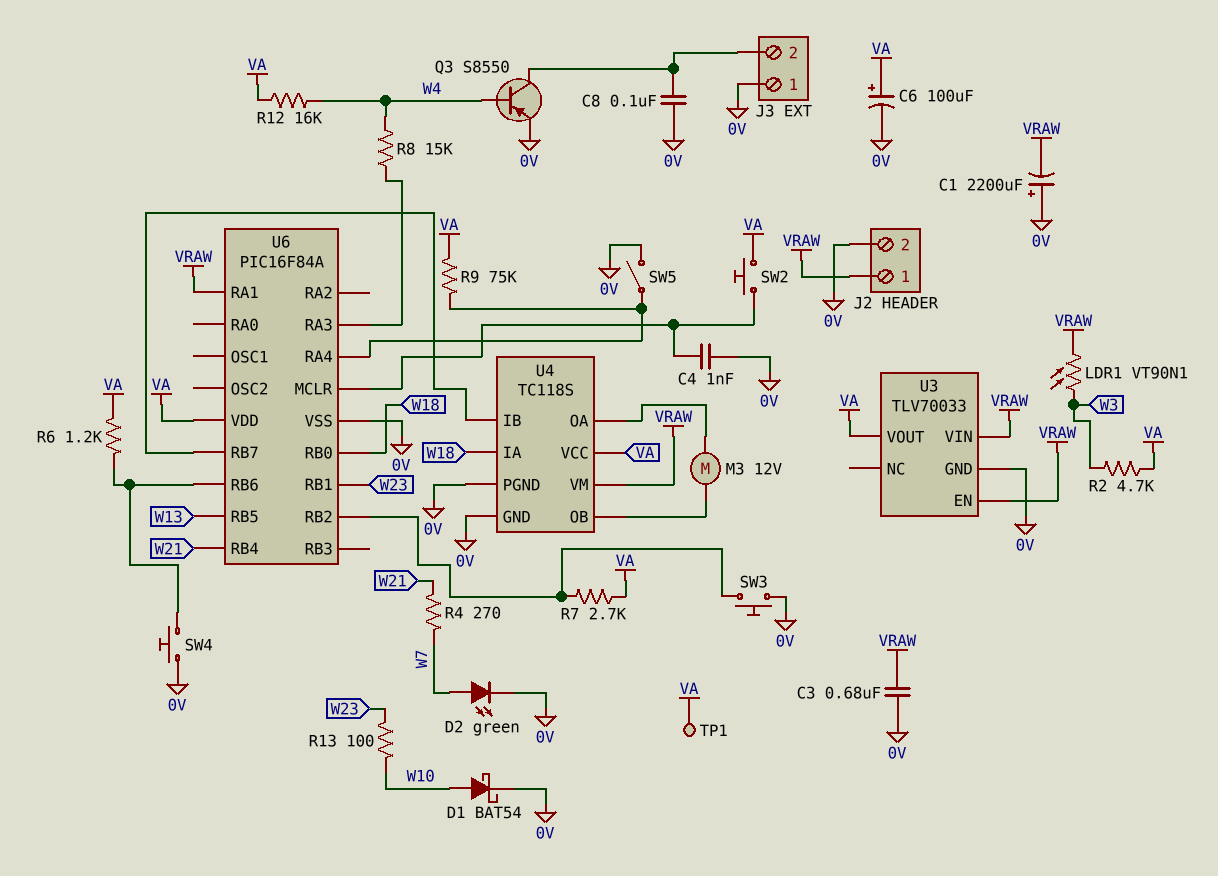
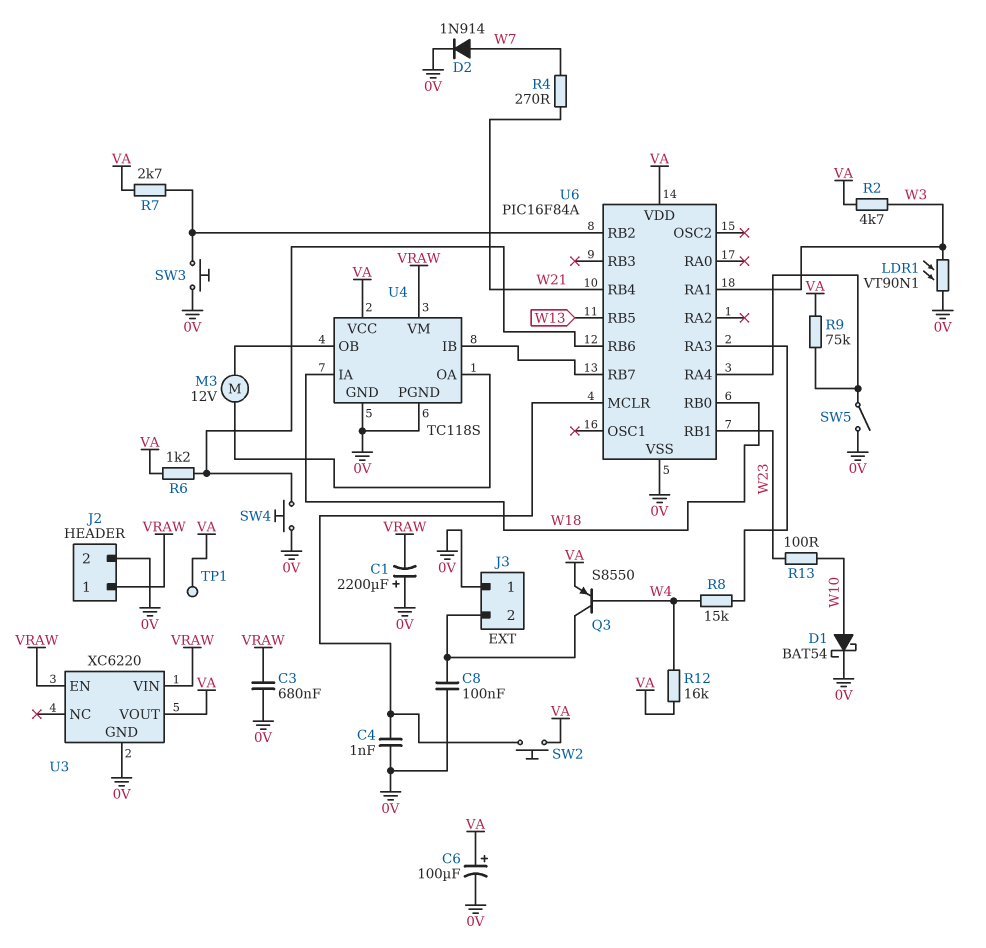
D2: LED green (A W7, K 0V) -> diode 1N914 (A W7, K 0V)
LDR1: VT90N1 (VRAW, W3) -> VT90N1 (0V, W3)
Q3: PNP S8550 (B W4, C J3/2, E 0V) -> PNP S8550 (B W4, C J3/2, E VA)
U3: TLV70033 -> XC6220
U6 pin RA1: VRAW -> W3

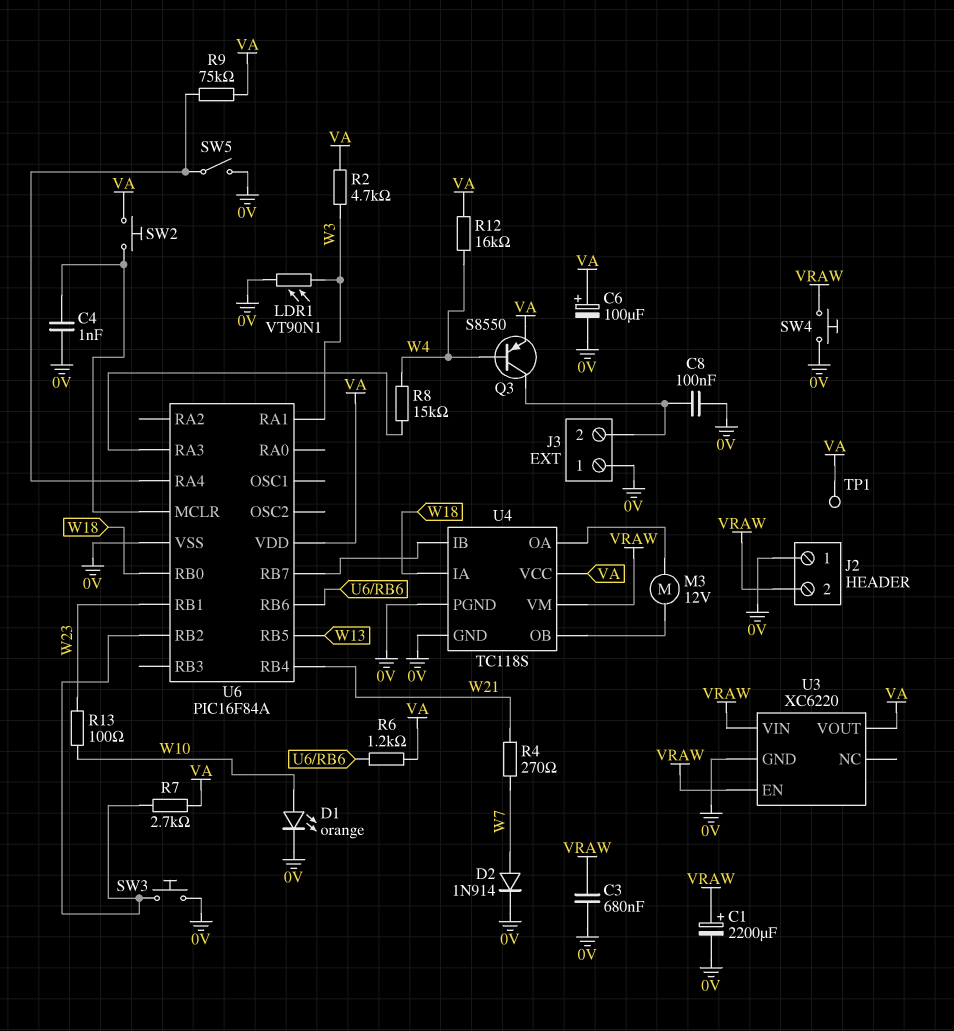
C1: 2200uF (plus 0V, minus VRAW) -> 2200uF (plus VRAW, minus 0V)
D1: schottky BAT54 (A W10, K 0V) -> LED orange (A W10, K 0V)
J2 pin 1: VRAW -> 0V
J2 pin 2: 0V -> VRAW
SW4: button (0V, U6/RB6) -> button (0V, VRAW)

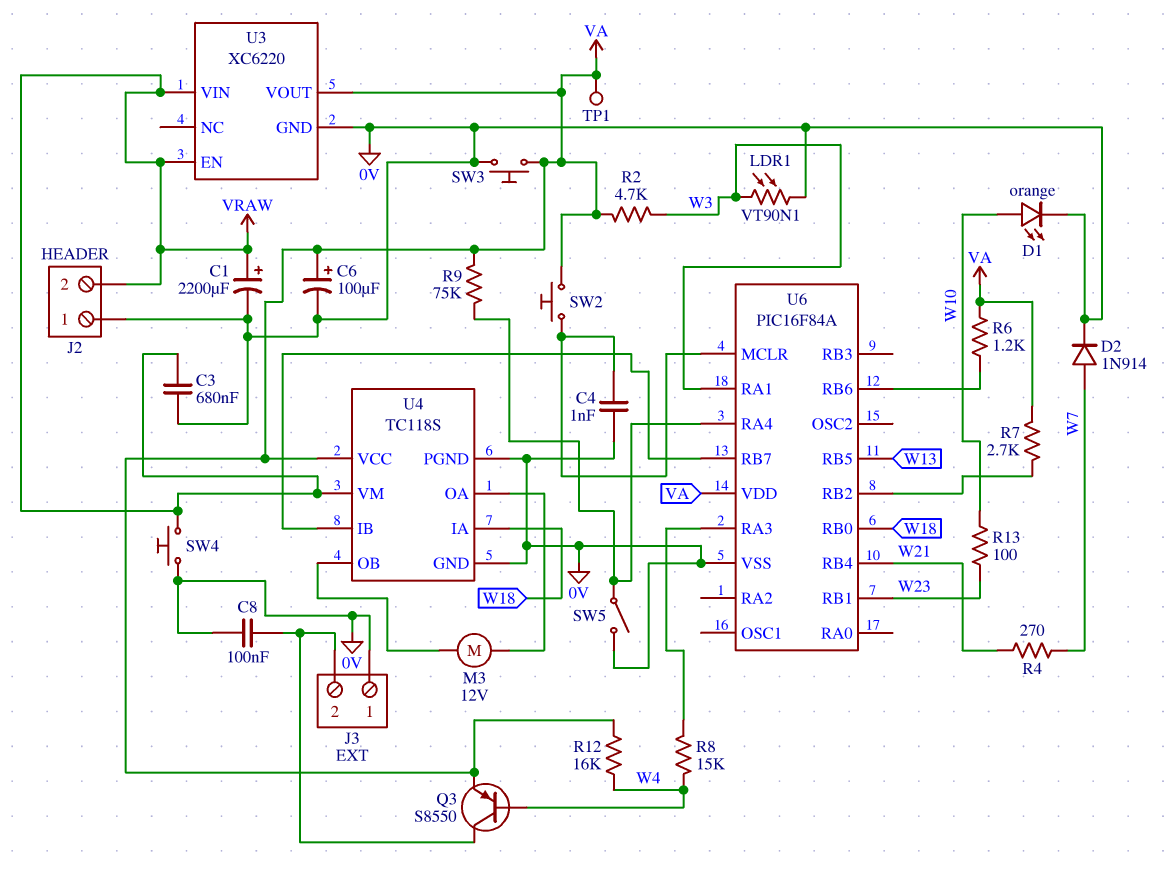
SW3: button (0V, U6/RB2) -> button (0V, VA)

